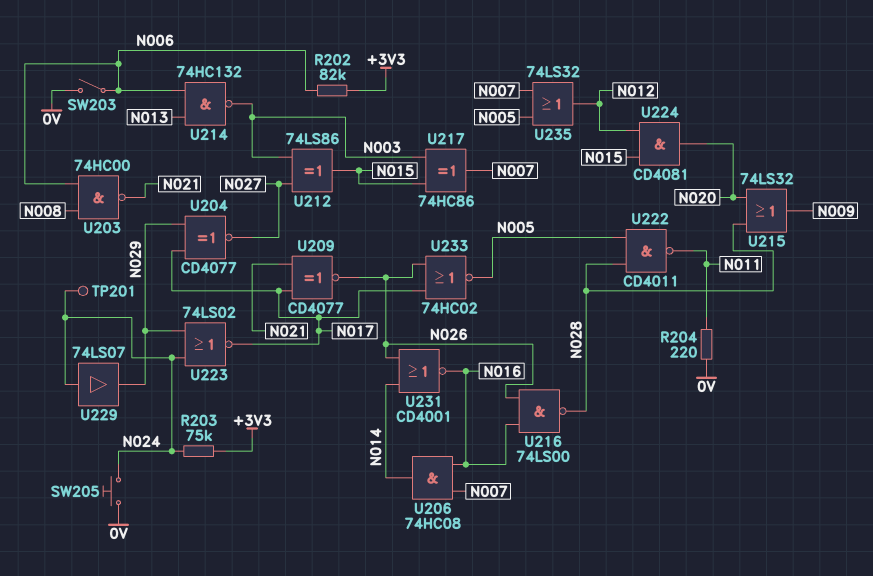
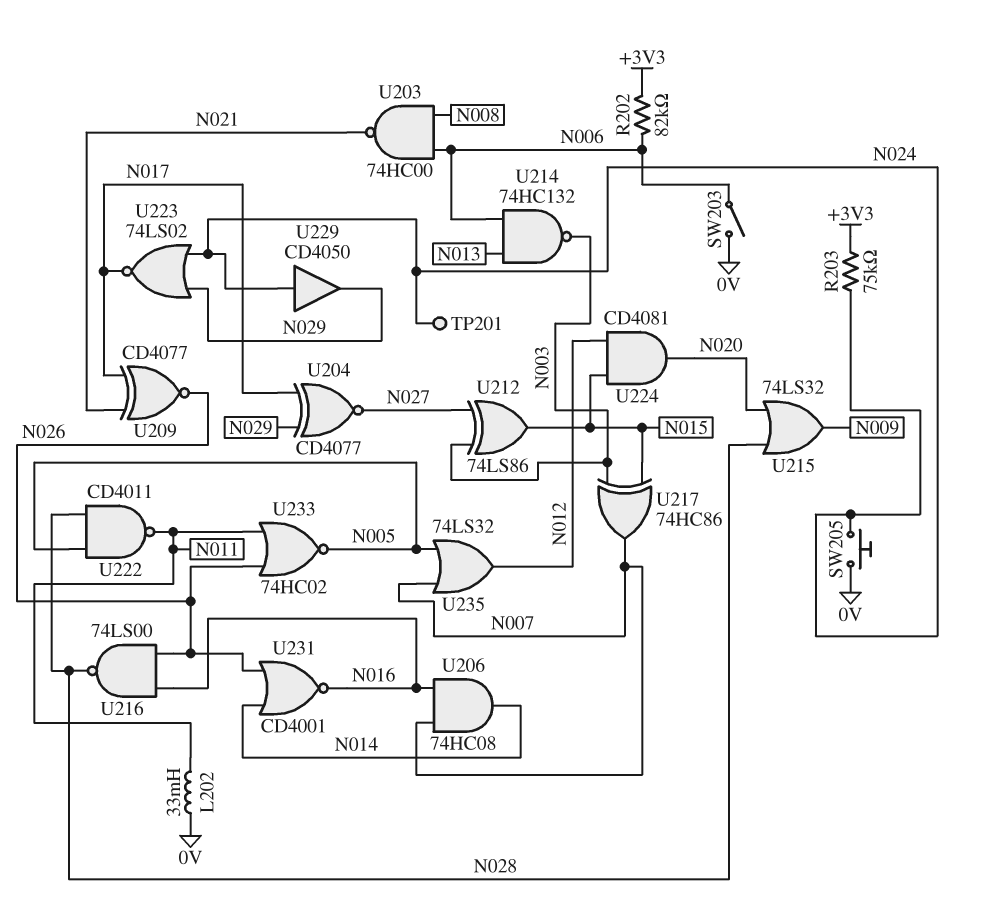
L202: none -> 33mH (0V, N011)
R204: 220 (0V, N011) -> none
U229: buffer 74LS07 (in N024, out N029) -> buffer CD4050 (in N024, out N029)
U233: NOR 74HC02 (in N017, in N026, out N005) -> NOR 74HC02 (in N011, in N026, out N005)

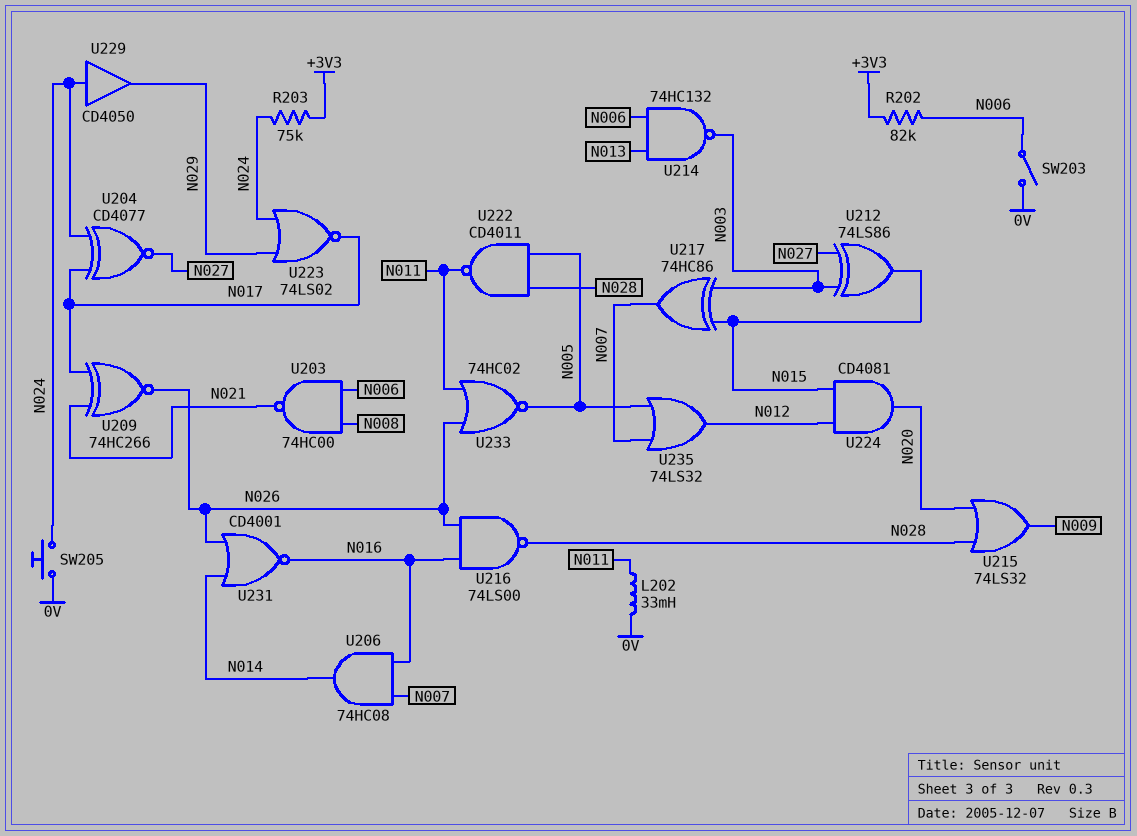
TP201: test point (N024) -> none
U204: XNOR CD4077 (in N017, in N029, out N027) -> XNOR CD4077 (in N017, in N024, out N027)
U209: XNOR CD4077 (in N017, in N021, out N026) -> XNOR 74HC266 (in N017, in N021, out N026)

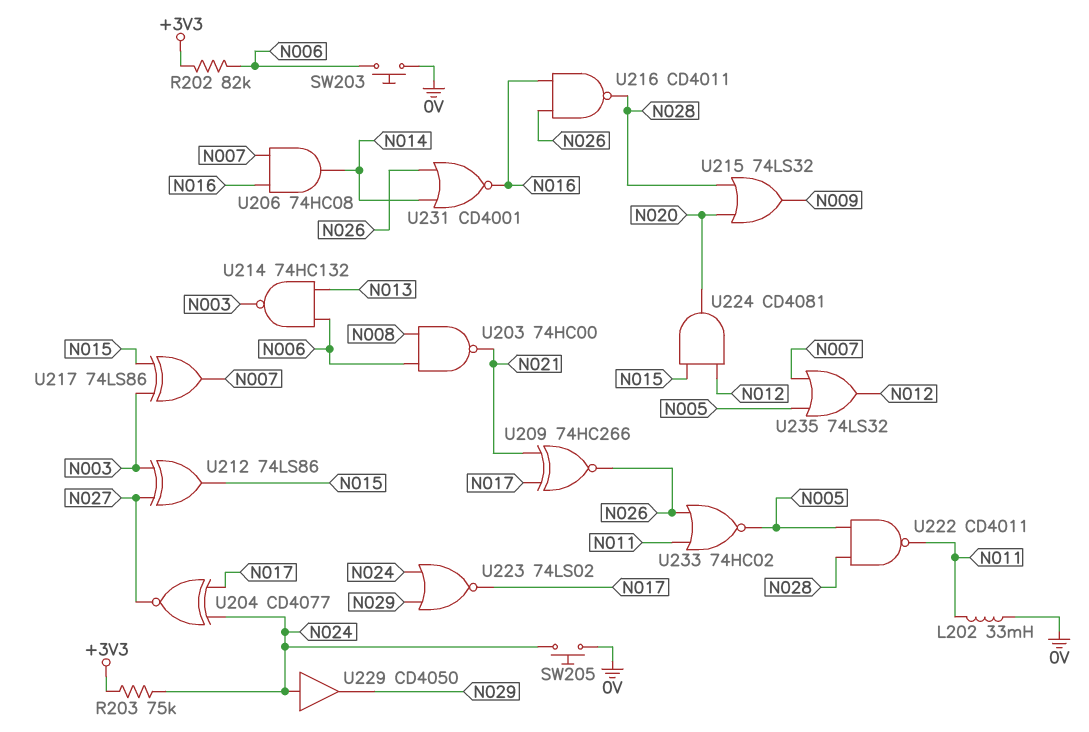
SW203: switch (0V, N006) -> button (0V, N006)
U216: NAND 74LS00 (in N016, in N026, out N028) -> NAND CD4011 (in N016, in N026, out N028)
U217: XOR 74HC86 (in N003, in N015, out N007) -> XOR 74LS86 (in N003, in N015, out N007)

